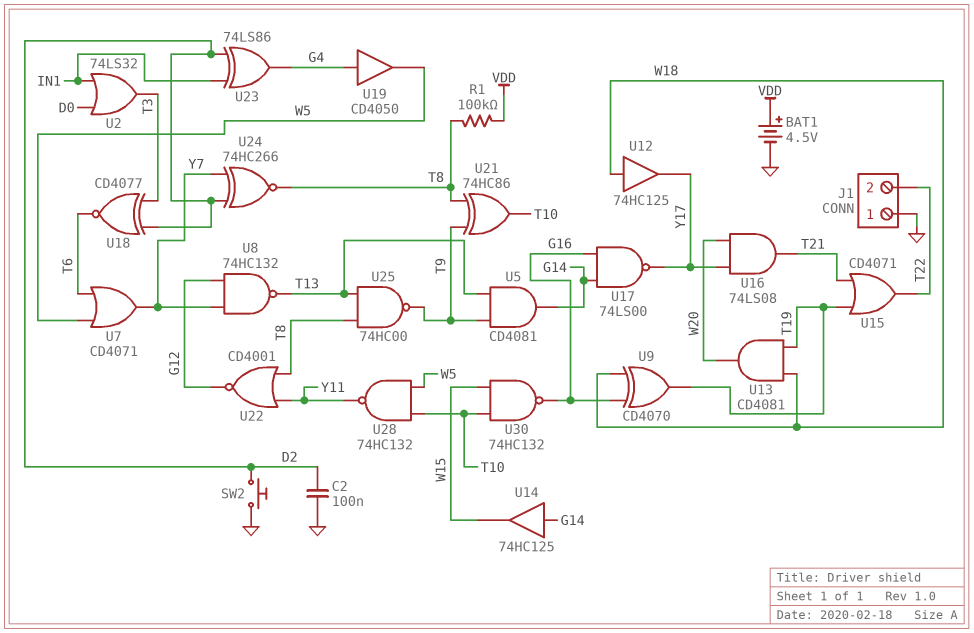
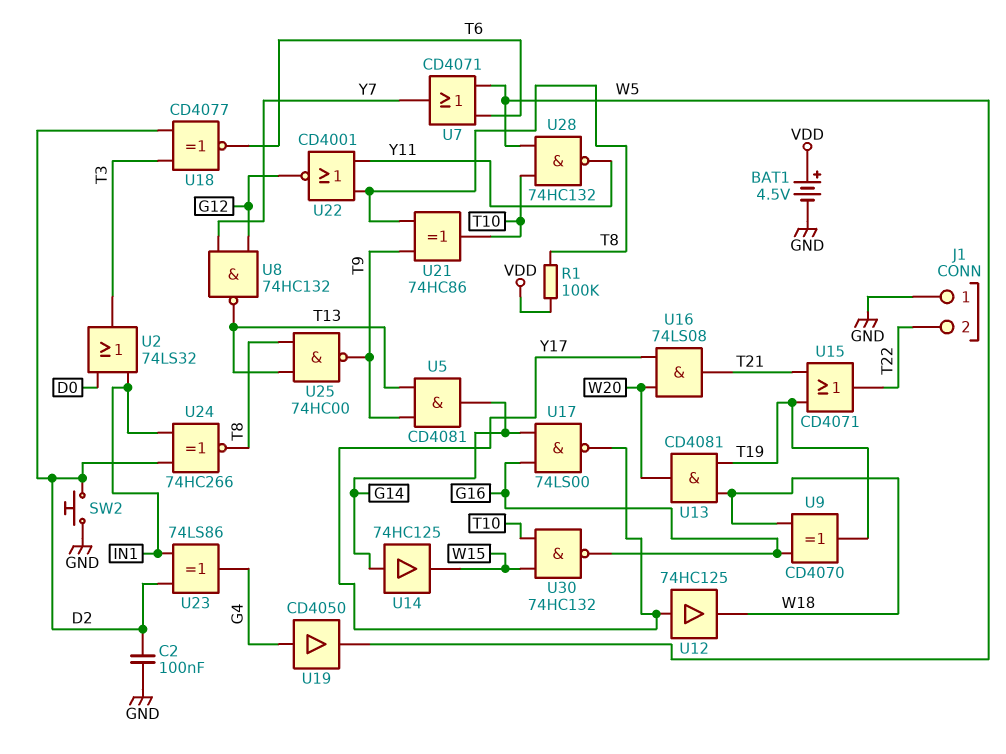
U12: buffer 74HC125 (in W18, out Y17) -> buffer 74HC125 (in Y17, out W18)
U24: XNOR 74HC266 (in D2, in Y7, out T8) -> XNOR 74HC266 (in D2, in IN1, out T8)

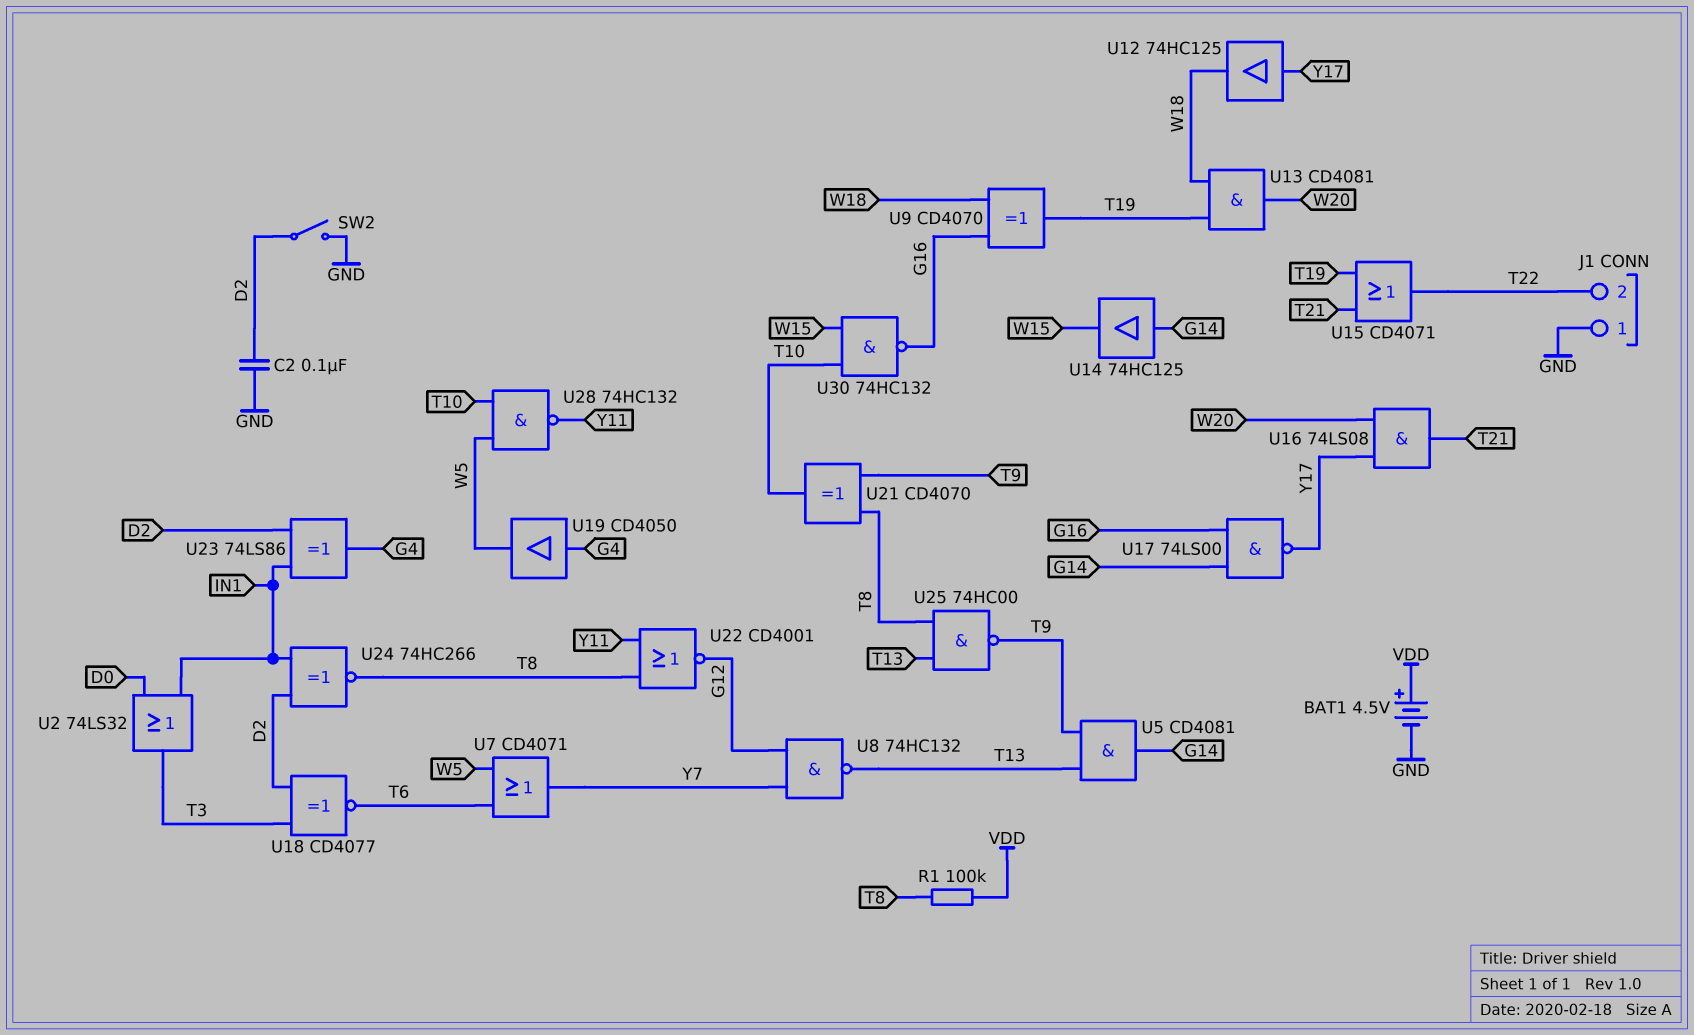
SW2: button (D2, GND) -> switch (D2, GND)
U21: XOR 74HC86 (in T8, in T9, out T10) -> XOR CD4070 (in T8, in T9, out T10)

